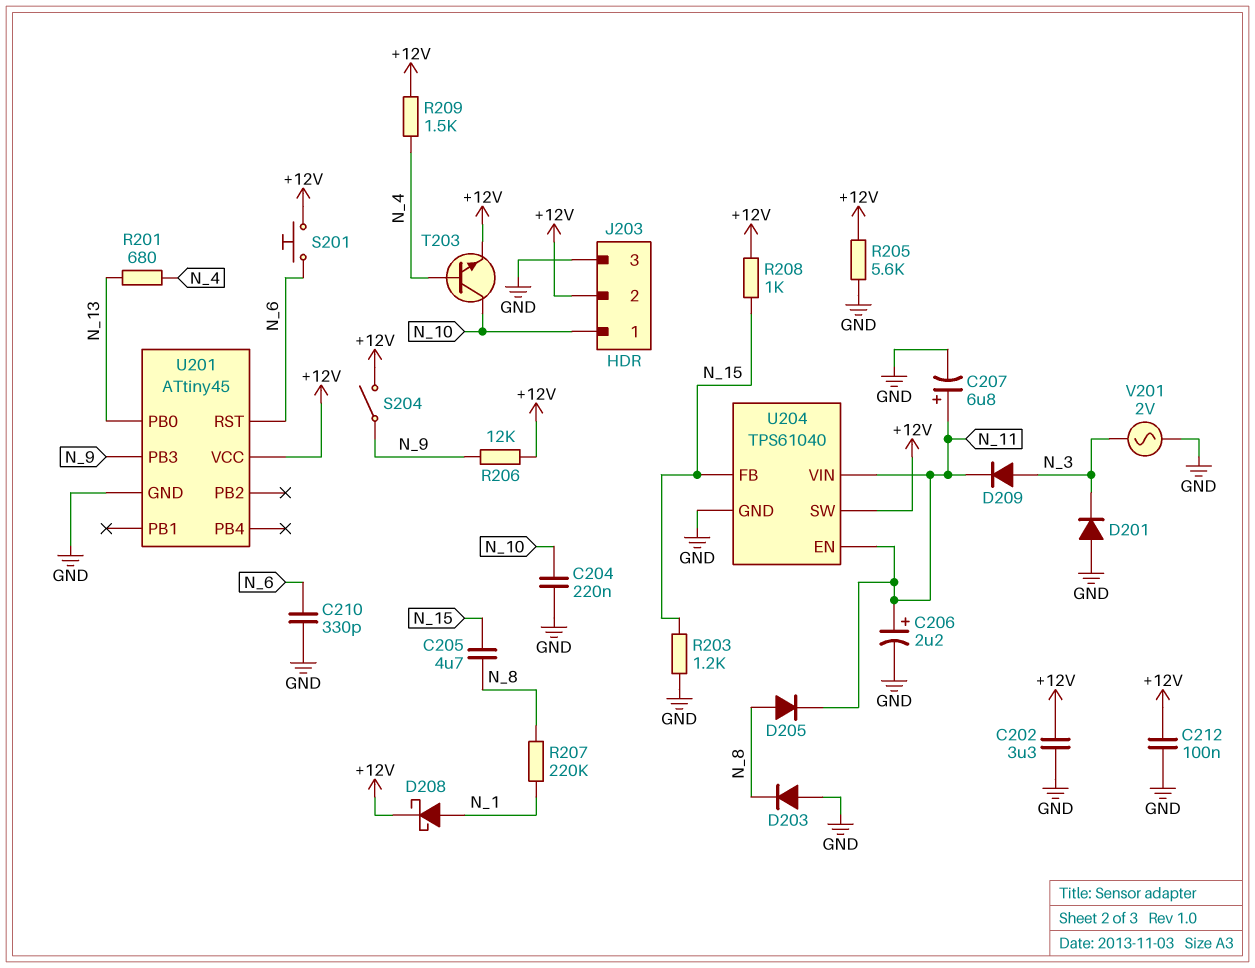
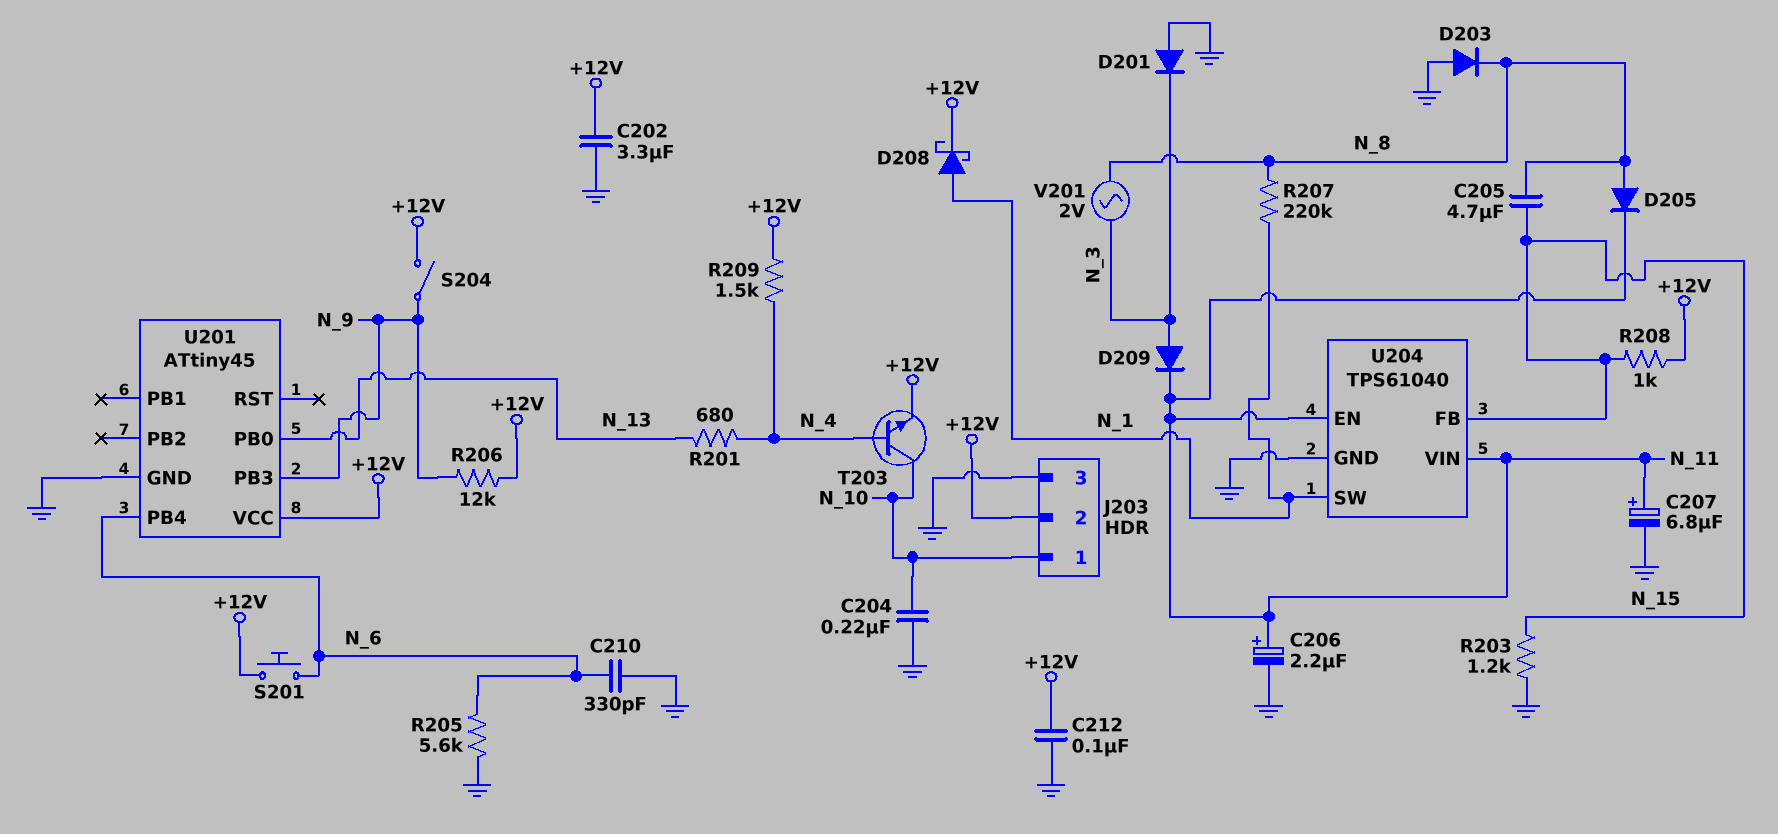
R205: 5.6k (+12V, GND) -> 5.6k (GND, N_6)
U201 pin PB4: none -> N_6
U201 pin RST: N_6 -> none
U204 pin SW: +12V -> N_1
V201: AC 2V (GND, N_3) -> AC 2V (N_3, N_8)

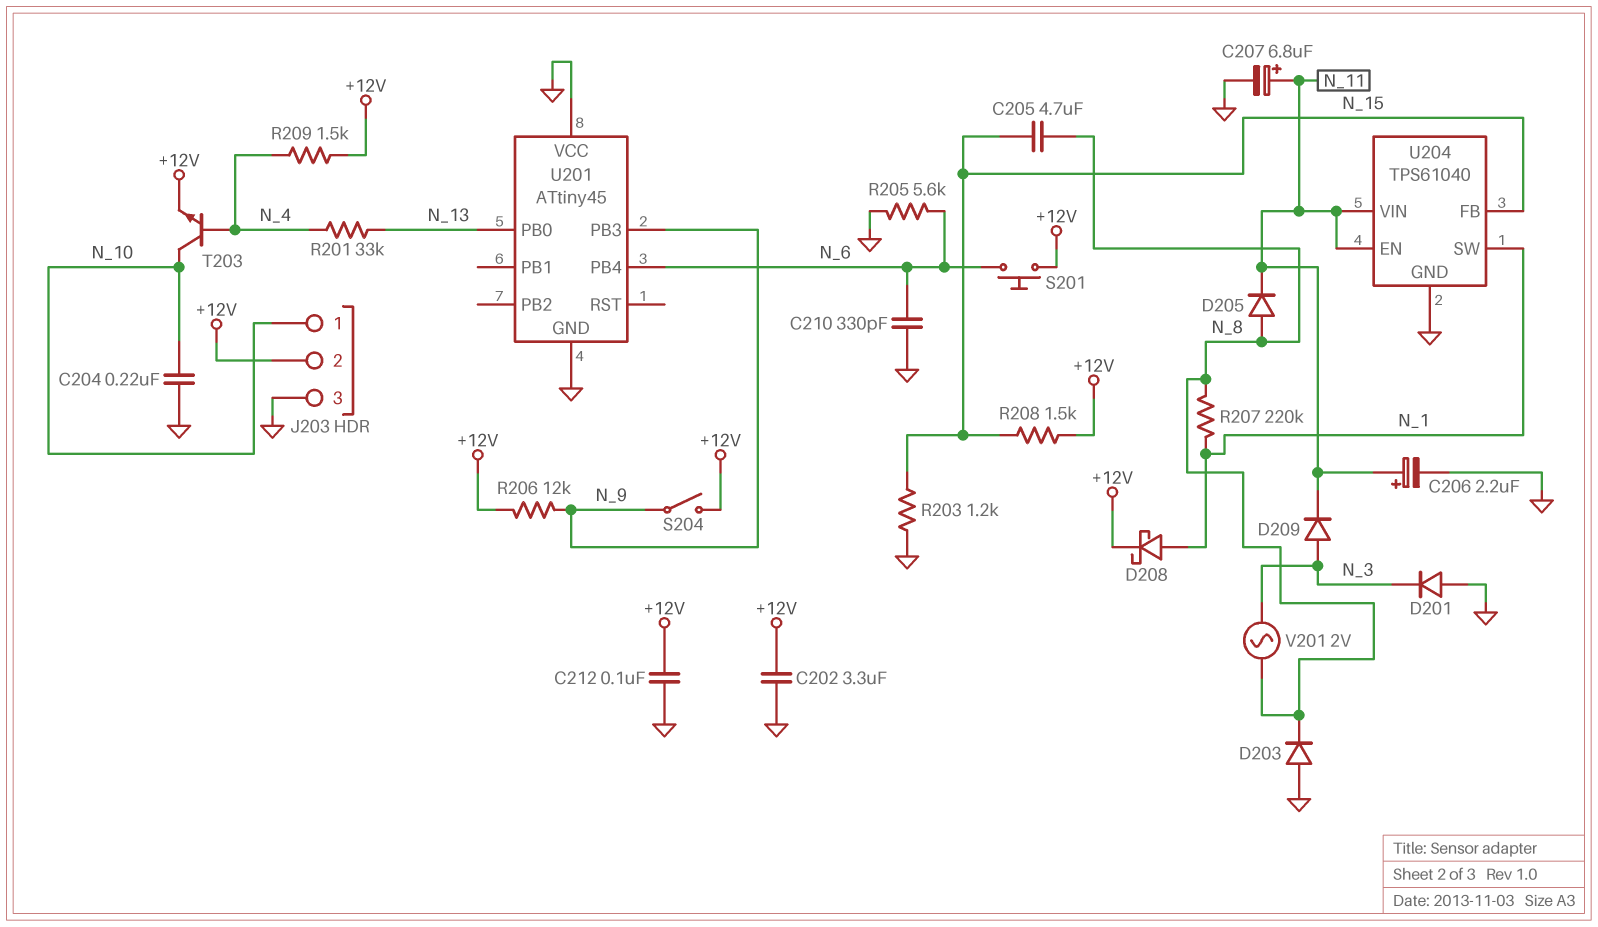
R201: 680 (N_4, N_13) -> 33k (N_4, N_13)
R208: 1k (+12V, N_15) -> 1.5k (+12V, N_15)
U201 pin VCC: +12V -> GND

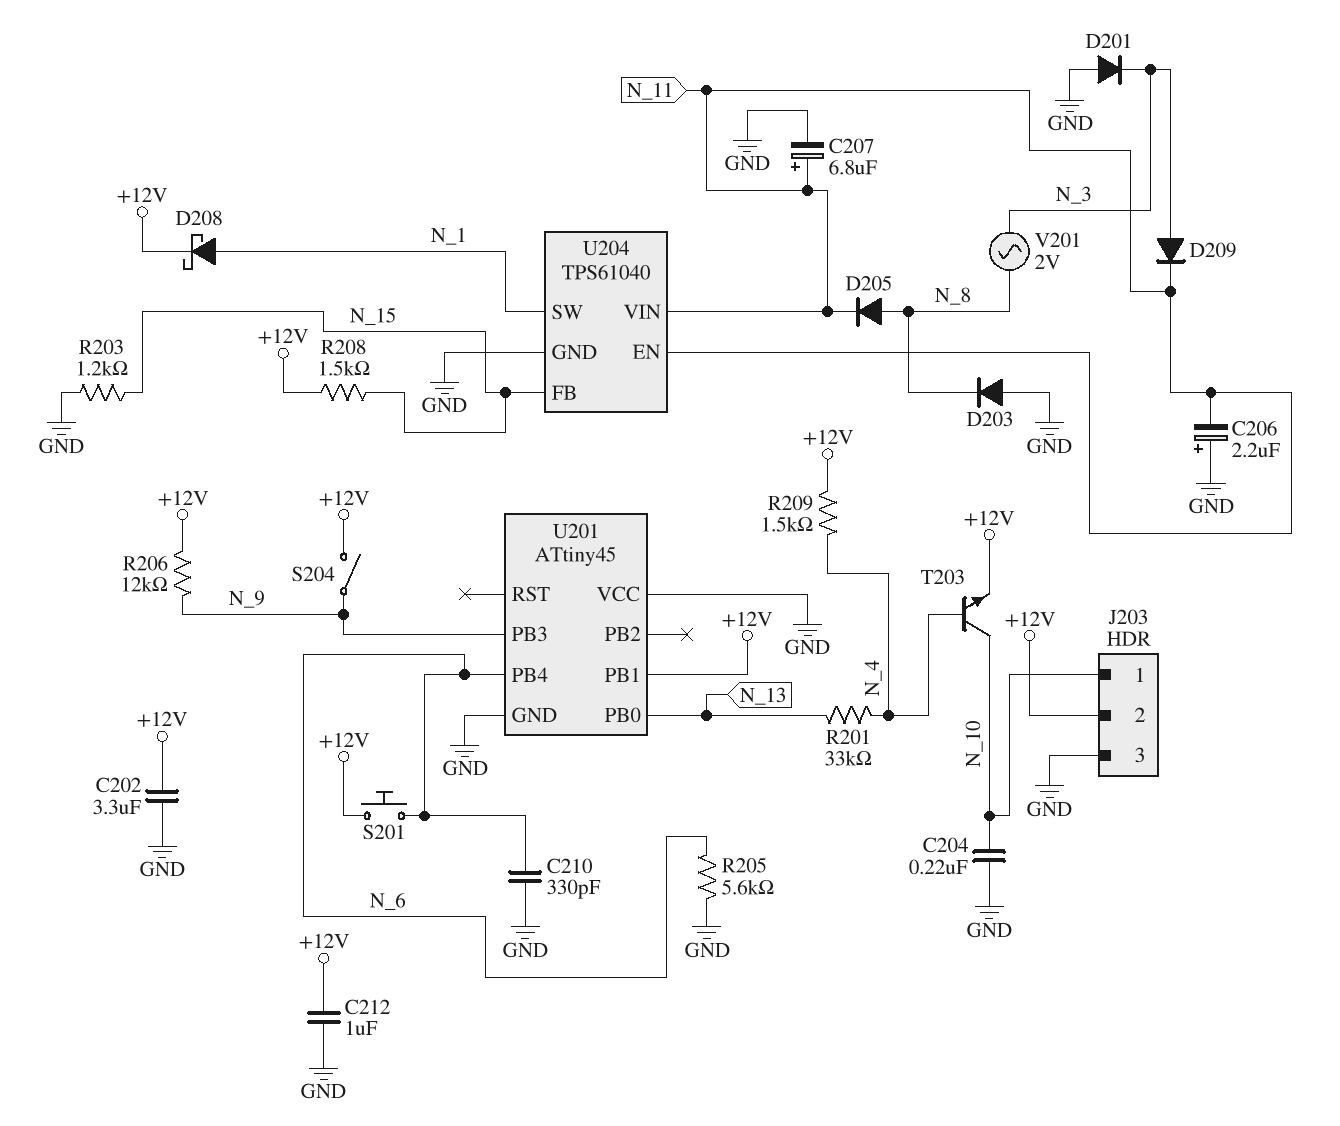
C205: 4.7uF (N_8, N_15) -> none
C206: 2.2uF (plus N_11, minus GND) -> 2.2uF (plus GND, minus N_11)
C212: 100nF (+12V, GND) -> 1uF (+12V, GND)
R207: 220k (N_1, N_8) -> none
U201 pin PB1: none -> +12V

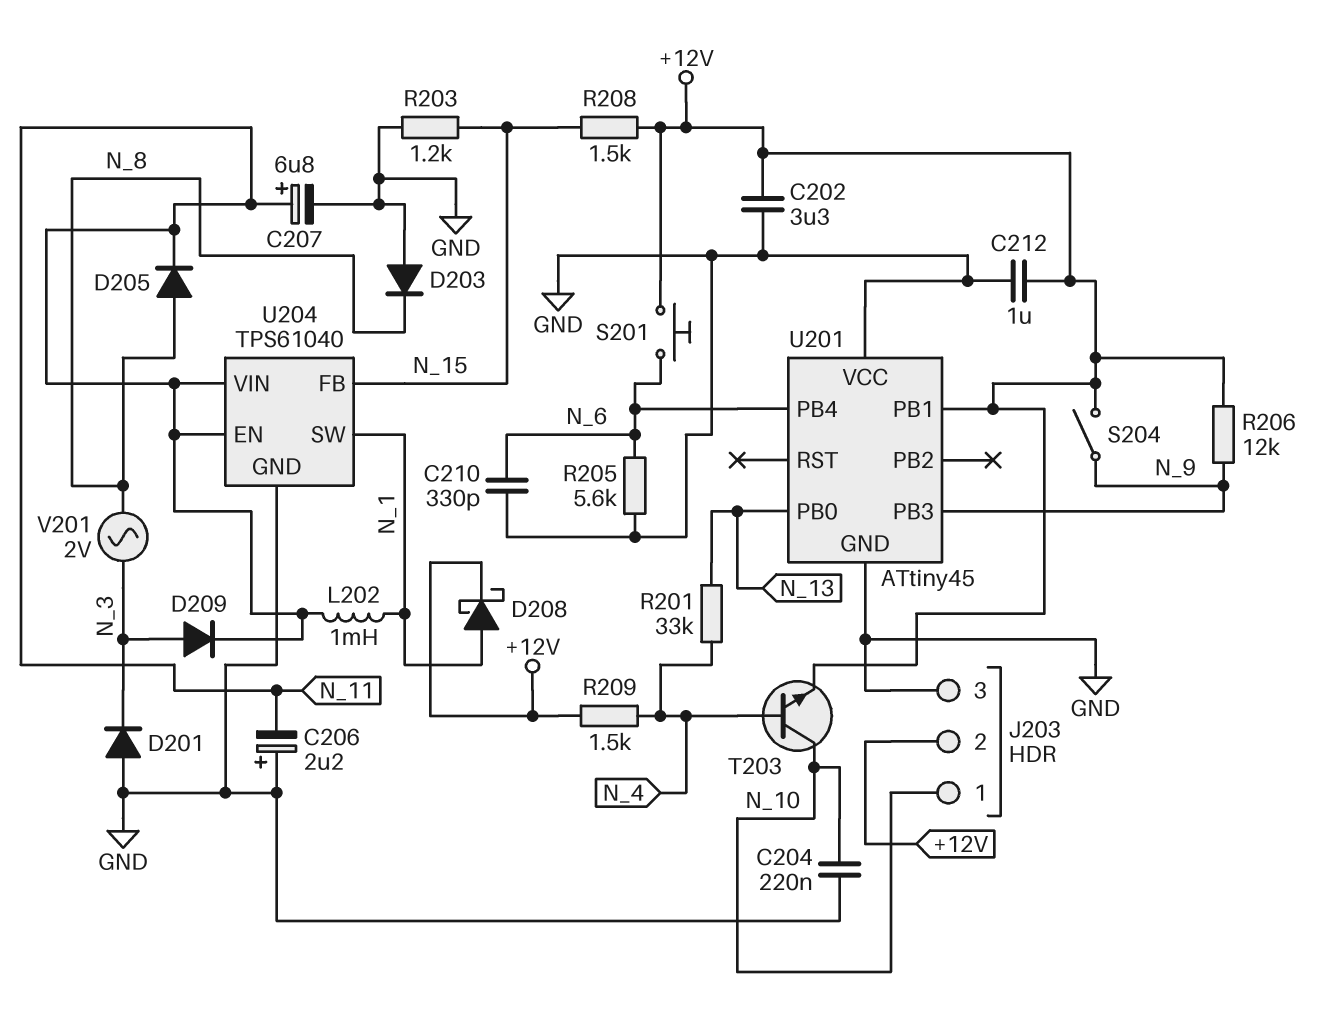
L202: none -> 1mH (N_1, N_11)

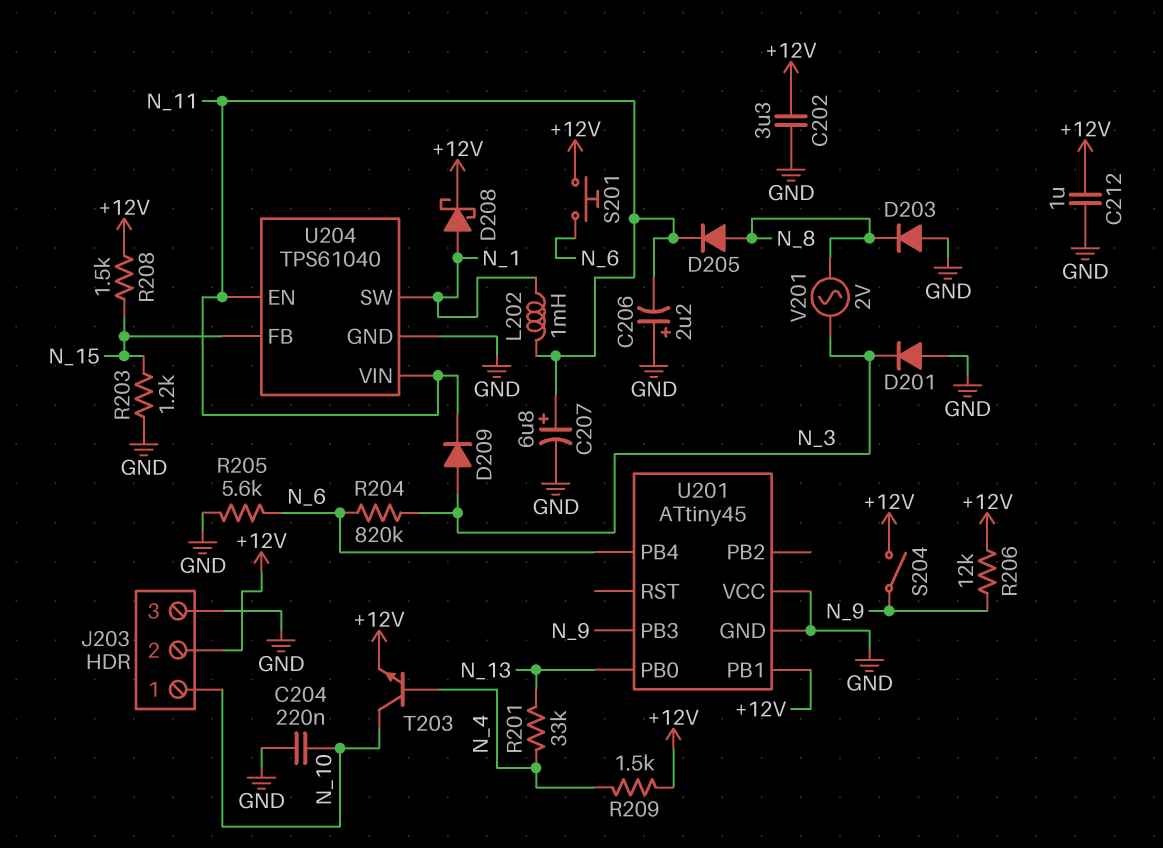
C210: 330pF (GND, N_6) -> none
R204: none -> 820k (N_3, N_6)

